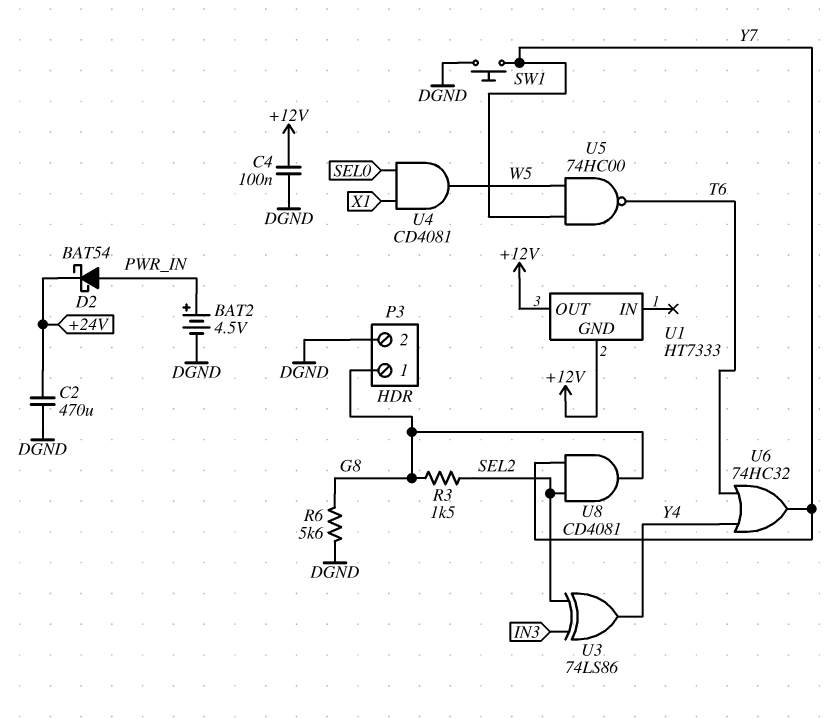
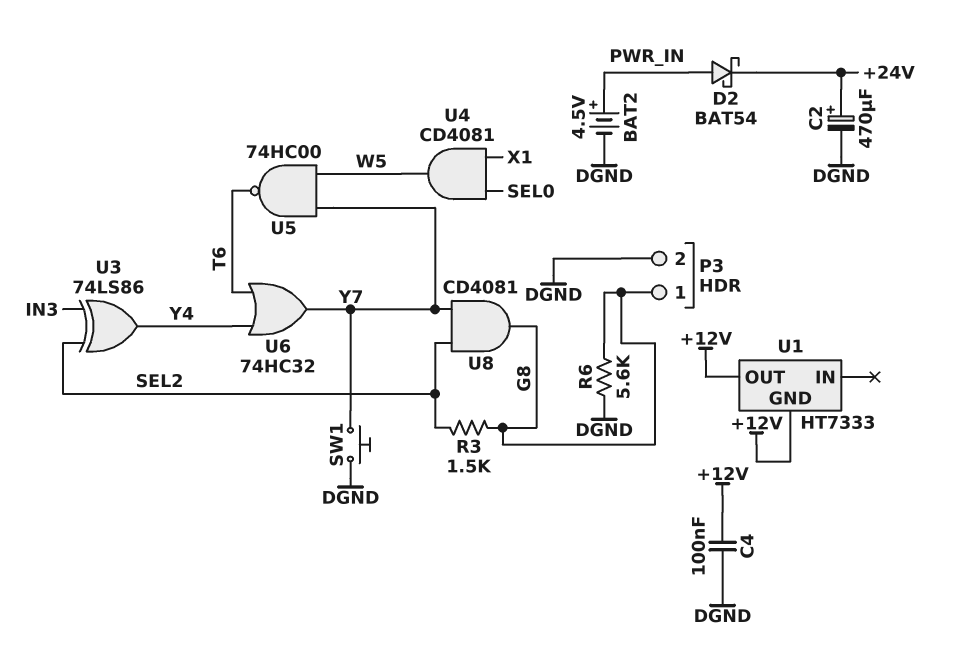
C2: 470uF (+24V, DGND) -> 470uF (plus +24V, minus DGND)

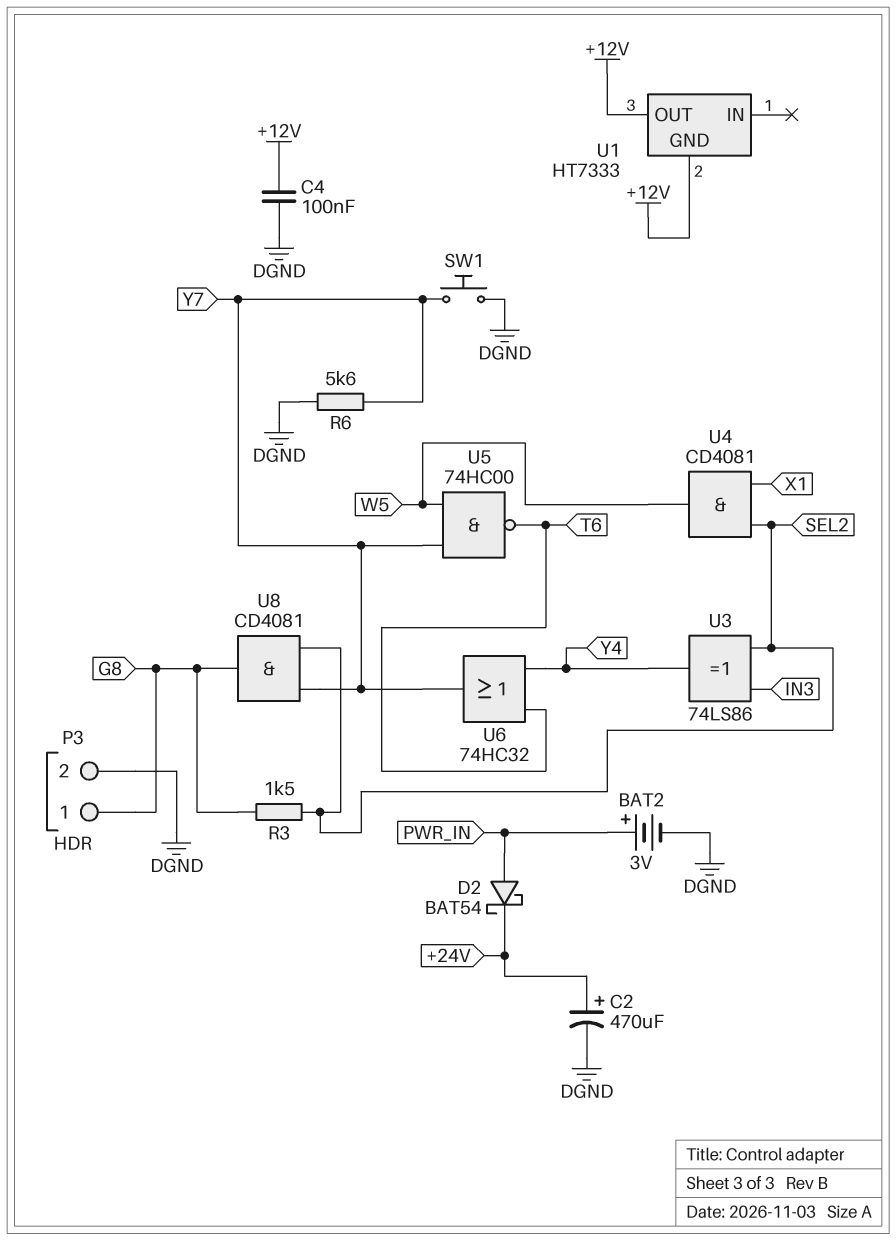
BAT2: 4.5V (plus PWR_IN, minus DGND) -> 3V (plus PWR_IN, minus DGND)
R6: 5.6k (DGND, G8) -> 5.6k (DGND, Y7)
U4: AND CD4081 (in SEL0, in X1, out W5) -> AND CD4081 (in SEL2, in X1, out W5)

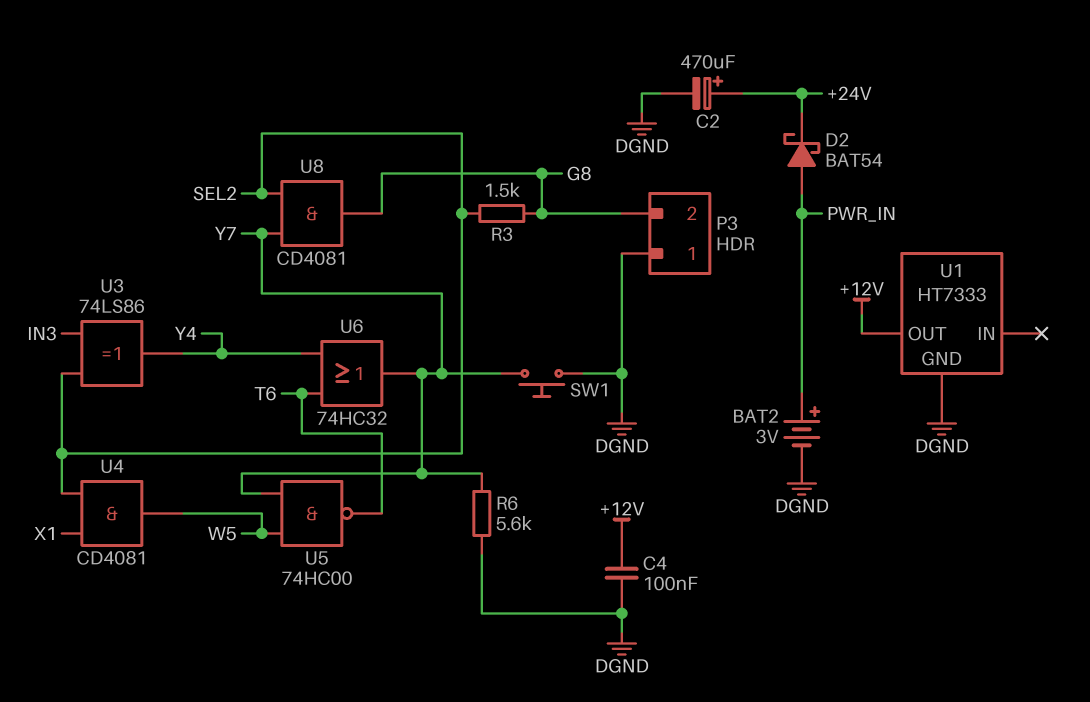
P3 pin 1: G8 -> DGND
P3 pin 2: DGND -> G8
U1 pin GND: +12V -> DGND

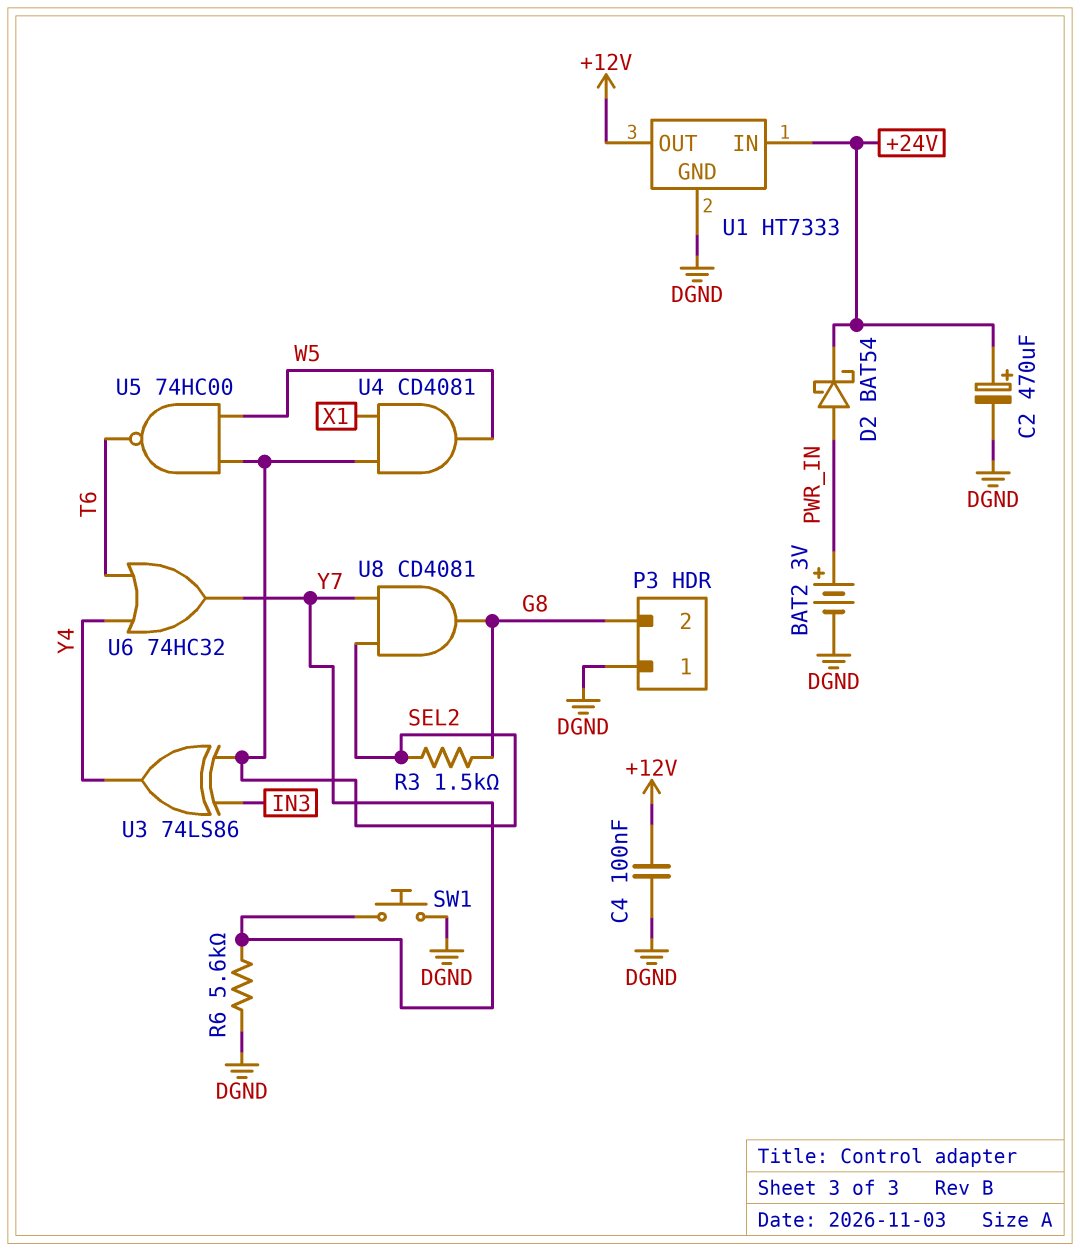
U1 pin IN: none -> +24V
U5: NAND 74HC00 (in W5, in Y7, out T6) -> NAND 74HC00 (in SEL2, in W5, out T6)

